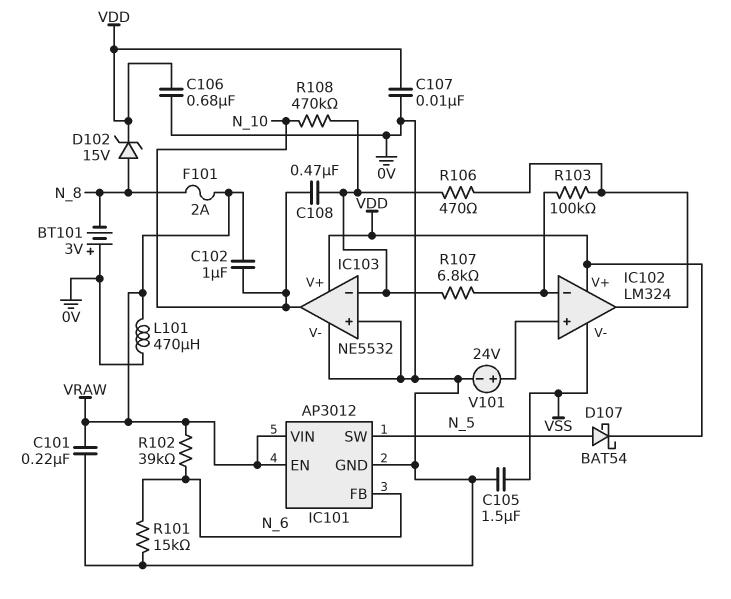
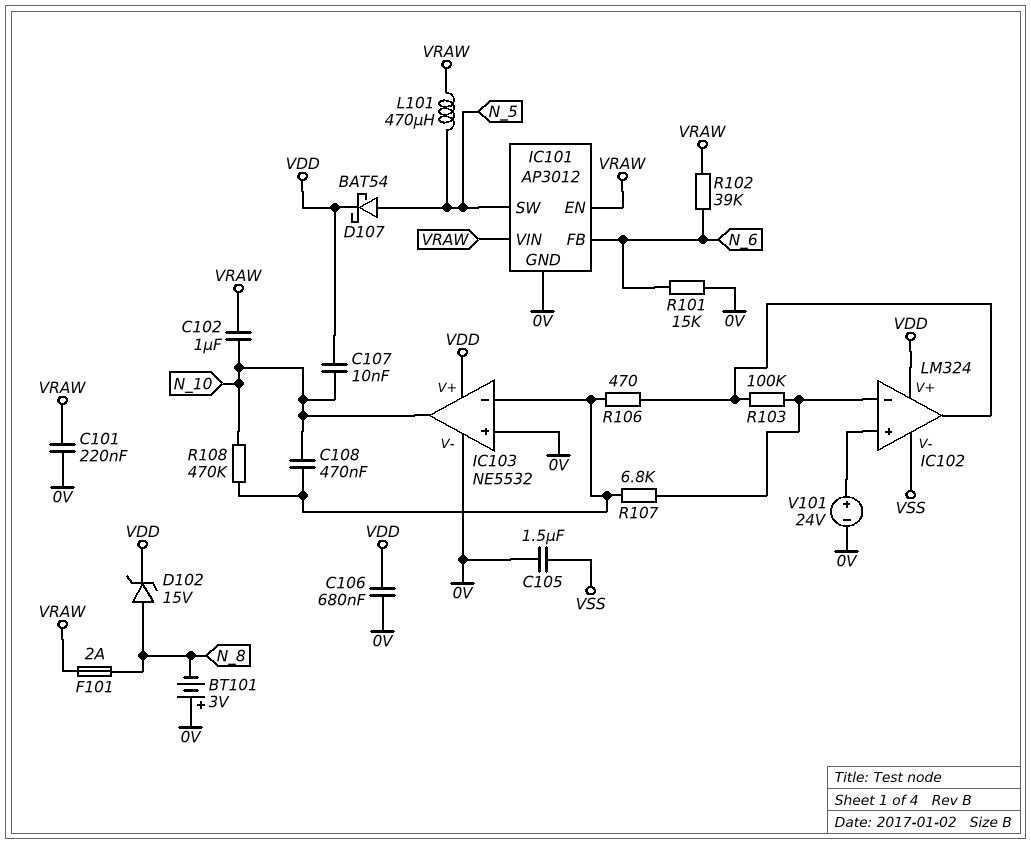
C107: 10nF (0V, VDD) -> 10nF (N_10, VDD)
L101: 470uH (0V, VRAW) -> 470uH (N_5, VRAW)

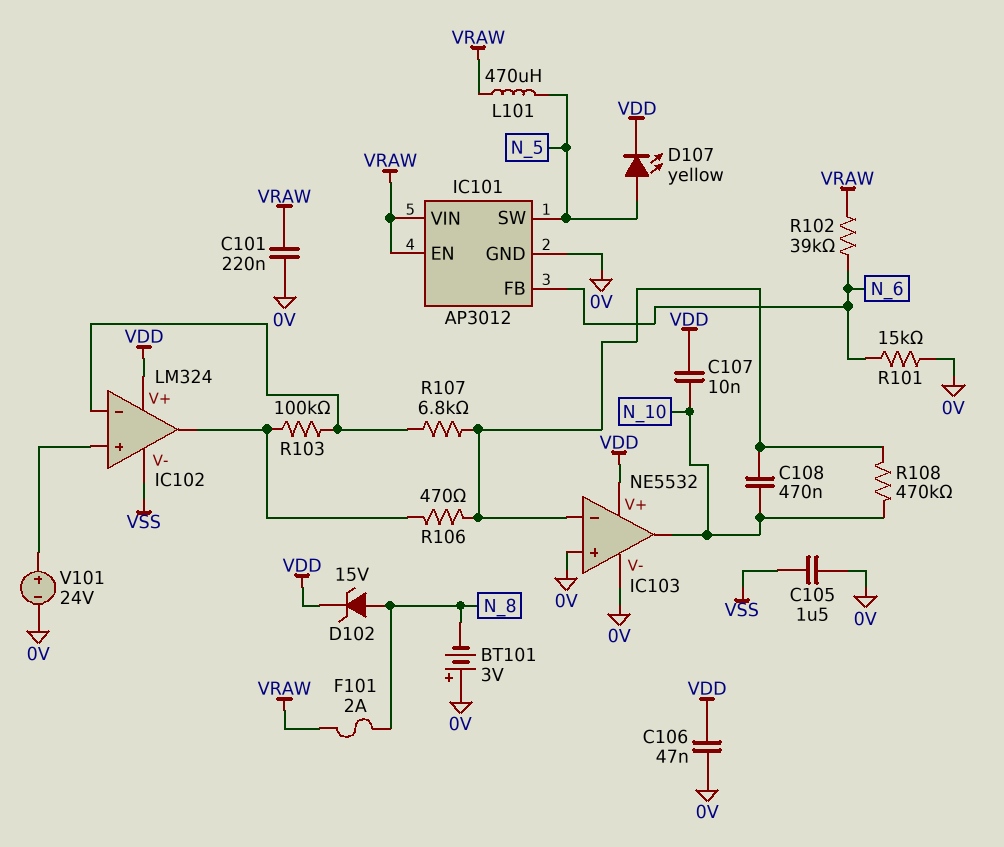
C102: 1uF (N_10, VRAW) -> none
C106: 680nF (0V, VDD) -> 47nF (0V, VDD)
D107: schottky BAT54 (A N_5, K VDD) -> LED yellow (A N_5, K VDD)

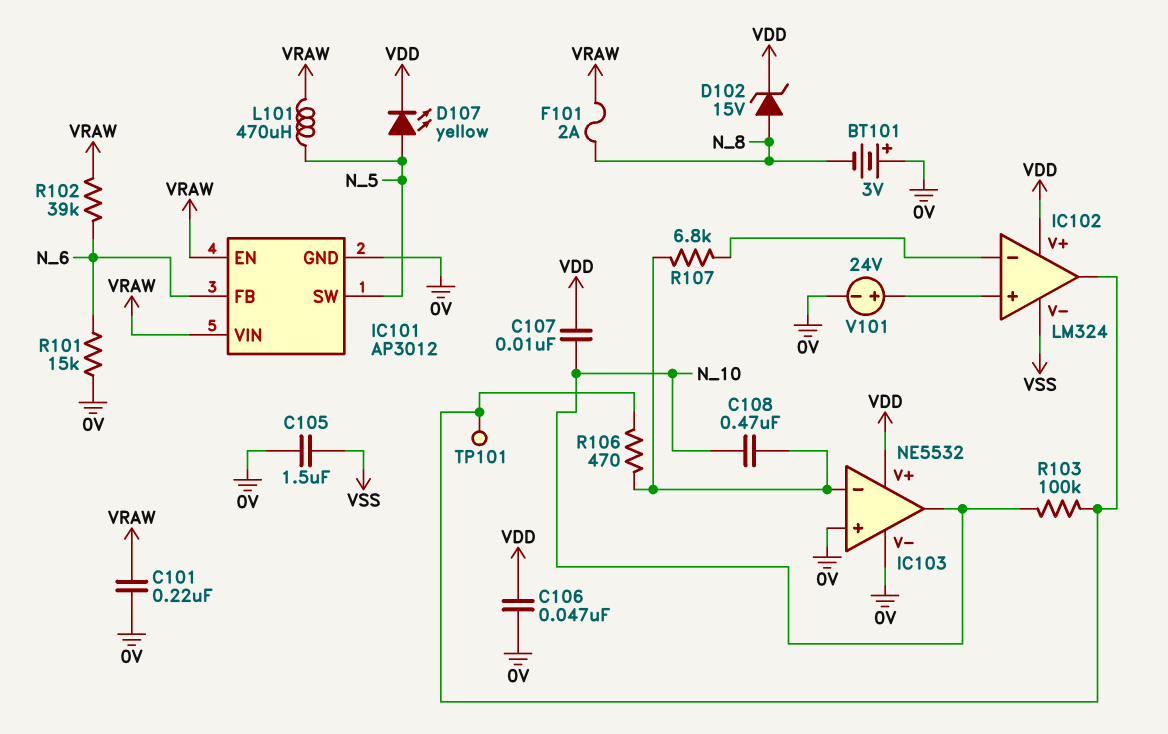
R103: 100k (IC102/in-, IC102/out) -> 100k (IC102/out, N_10)
R108: 470k (IC103/in-, N_10) -> none
TP101: none -> test point (IC102/out)

